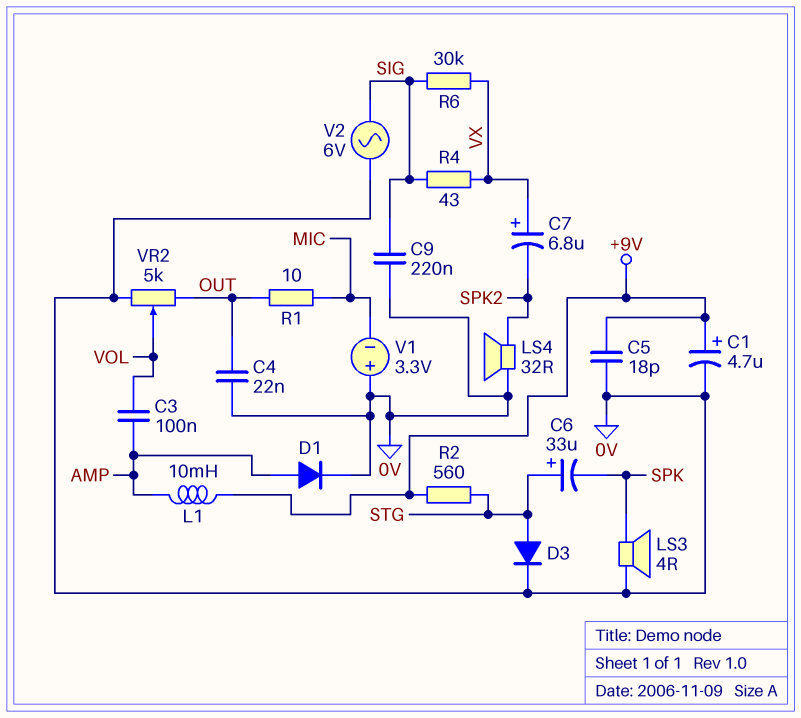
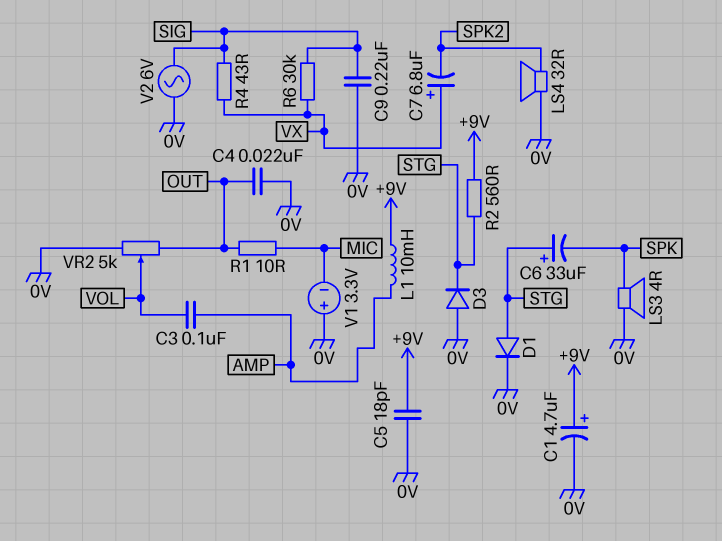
D1: diode (A AMP, K 0V) -> diode (A STG, K 0V)
D3: diode (A STG, K 0V) -> diode (A 0V, K STG)

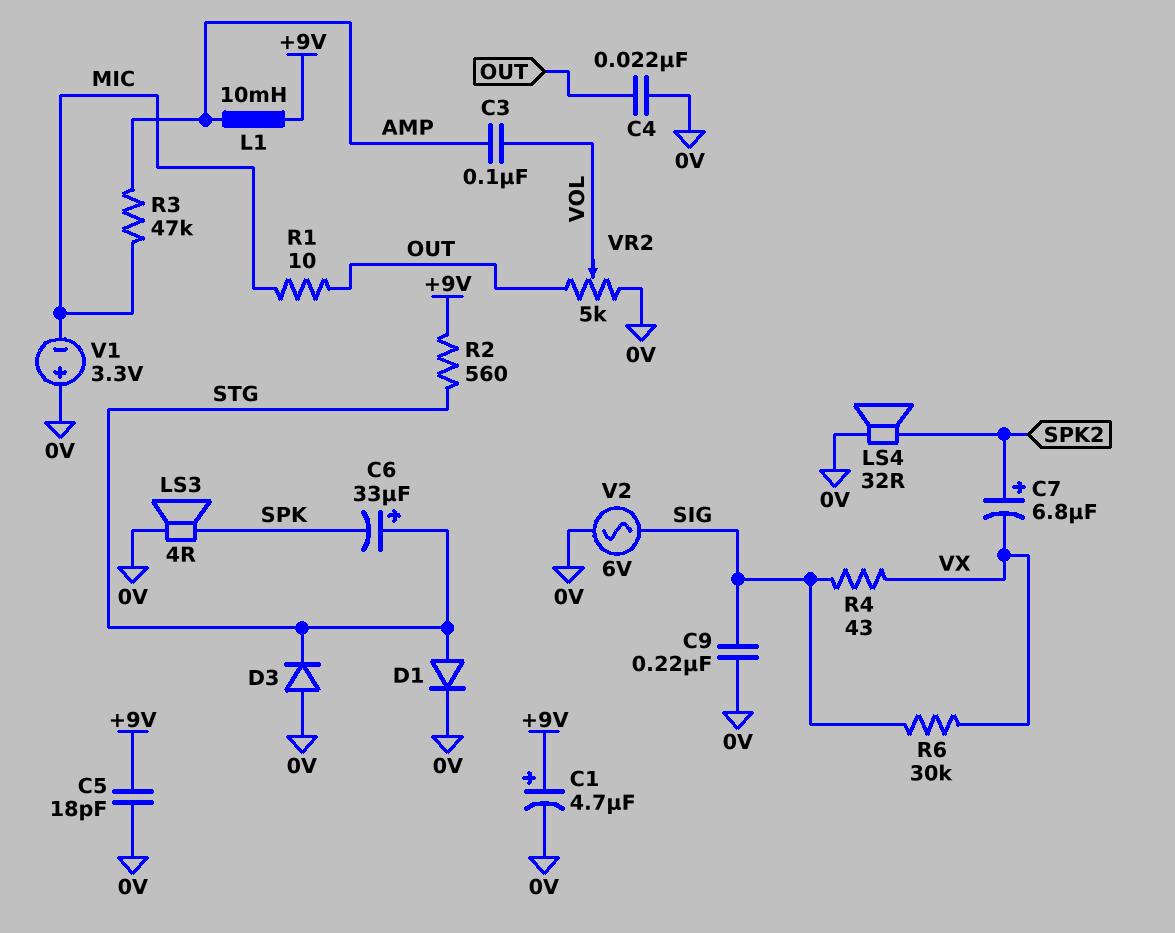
C7: 6.8uF (plus VX, minus SPK2) -> 6.8uF (plus SPK2, minus VX)
R3: none -> 47k (AMP, MIC)

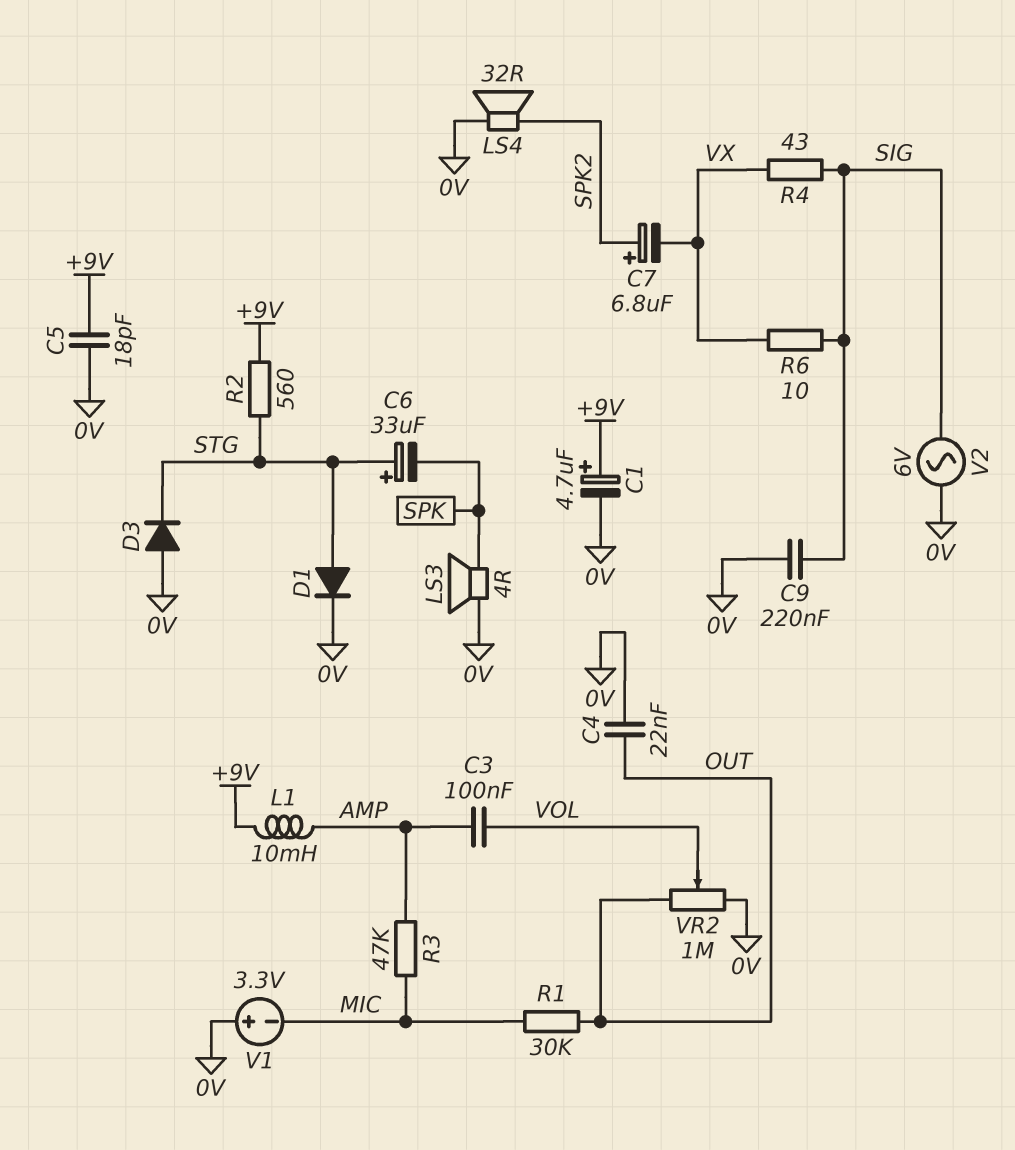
R1: 10 (MIC, OUT) -> 30k (MIC, OUT)
R6: 30k (SIG, VX) -> 10 (SIG, VX)
VR2: 5k (0V, OUT, wiper VOL) -> 1M (0V, OUT, wiper VOL)

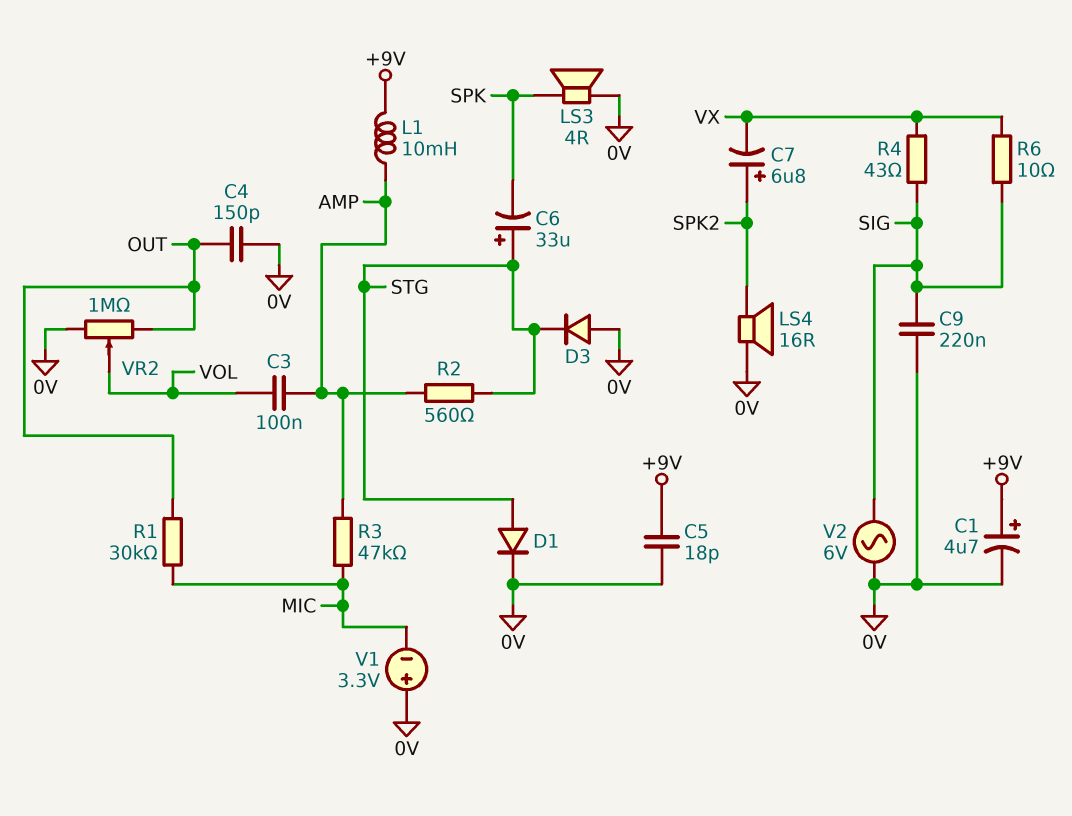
C4: 22nF (0V, OUT) -> 150pF (0V, OUT)
LS4: speaker 32R (0V, SPK2) -> speaker 16R (0V, SPK2)
R2: 560 (+9V, STG) -> 560 (AMP, STG)

